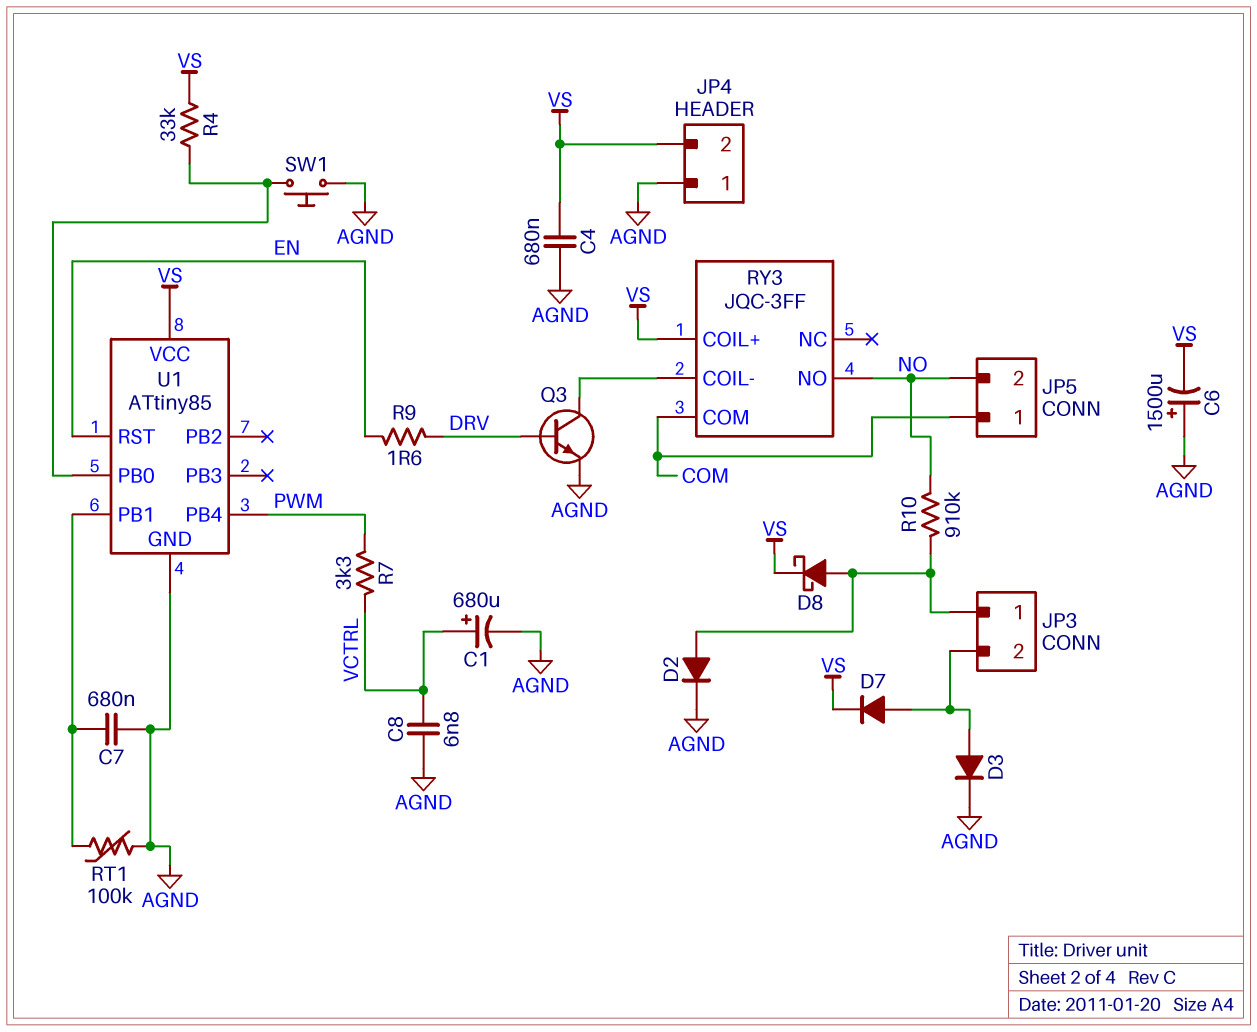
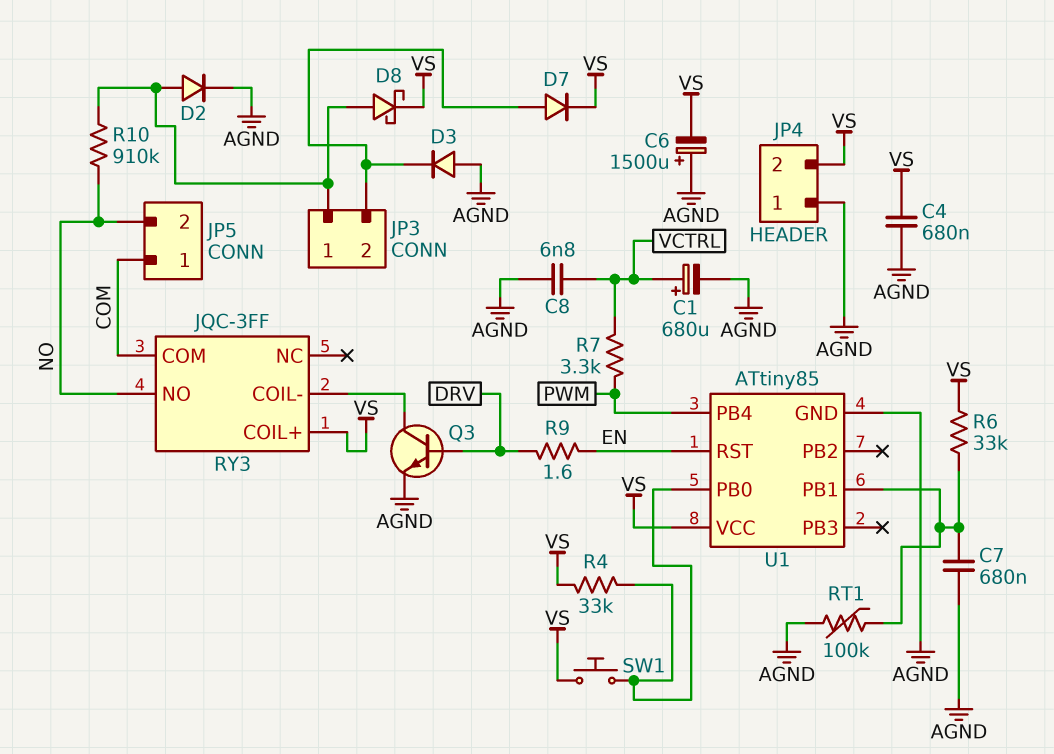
D3: diode (A JP3/2, K AGND) -> diode (A AGND, K JP3/2)
R6: none -> 33k (U1/PB1, VS)
SW1: button (AGND, U1/PB0) -> button (U1/PB0, VS)

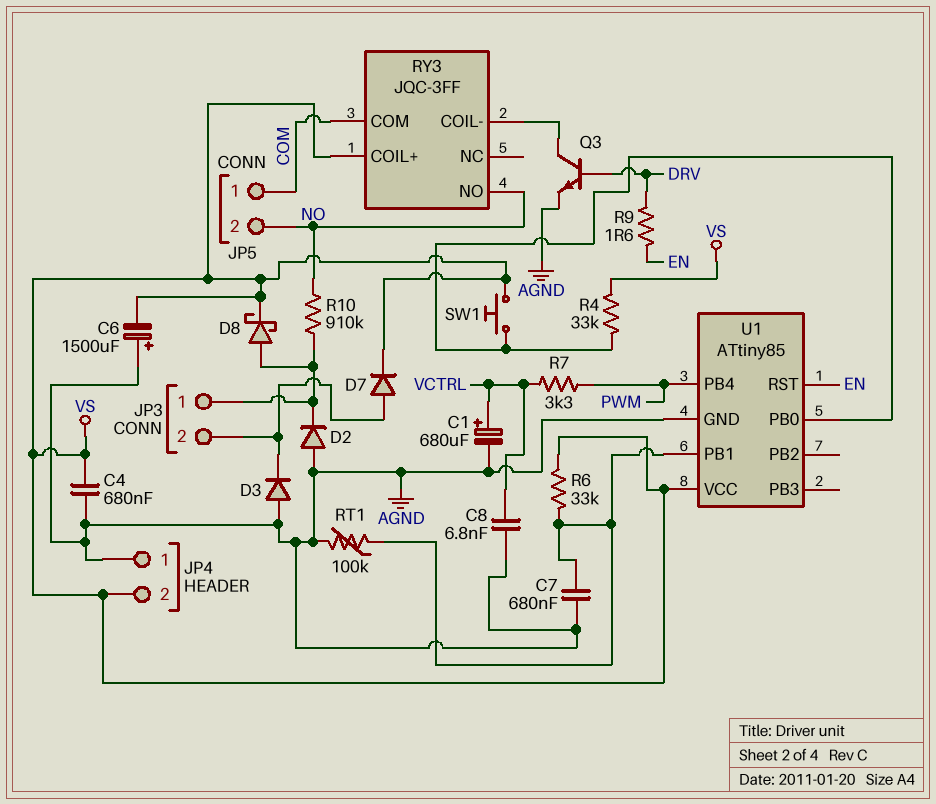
D2: diode (A JP3/1, K AGND) -> diode (A AGND, K JP3/1)

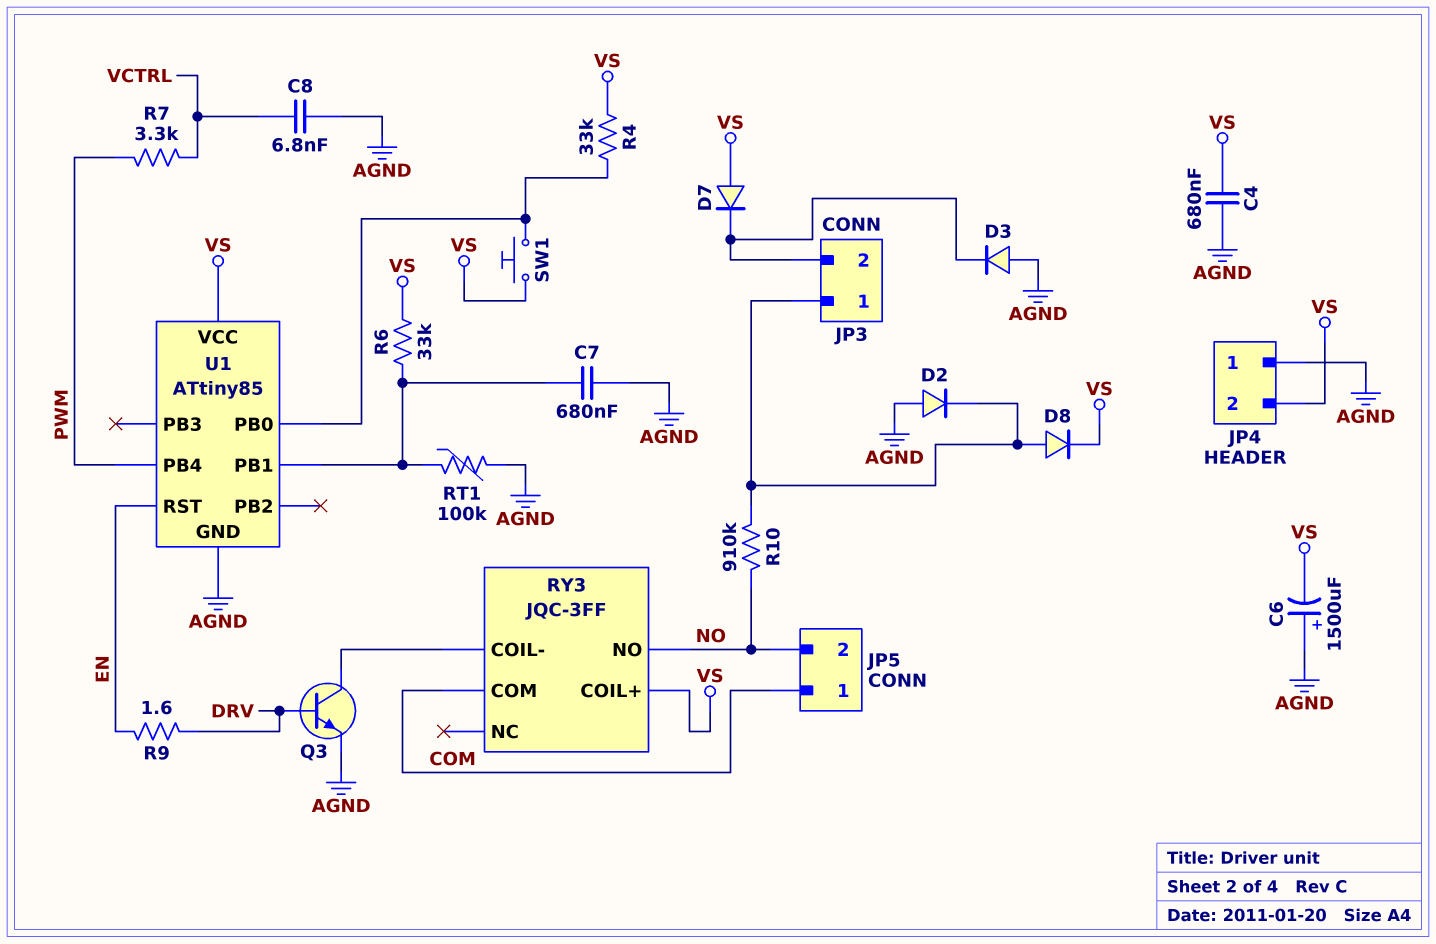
C1: 680uF (plus VCTRL, minus AGND) -> none
D7: diode (A JP3/2, K VS) -> diode (A VS, K JP3/2)
D8: schottky (A JP3/1, K VS) -> diode (A JP3/1, K VS)

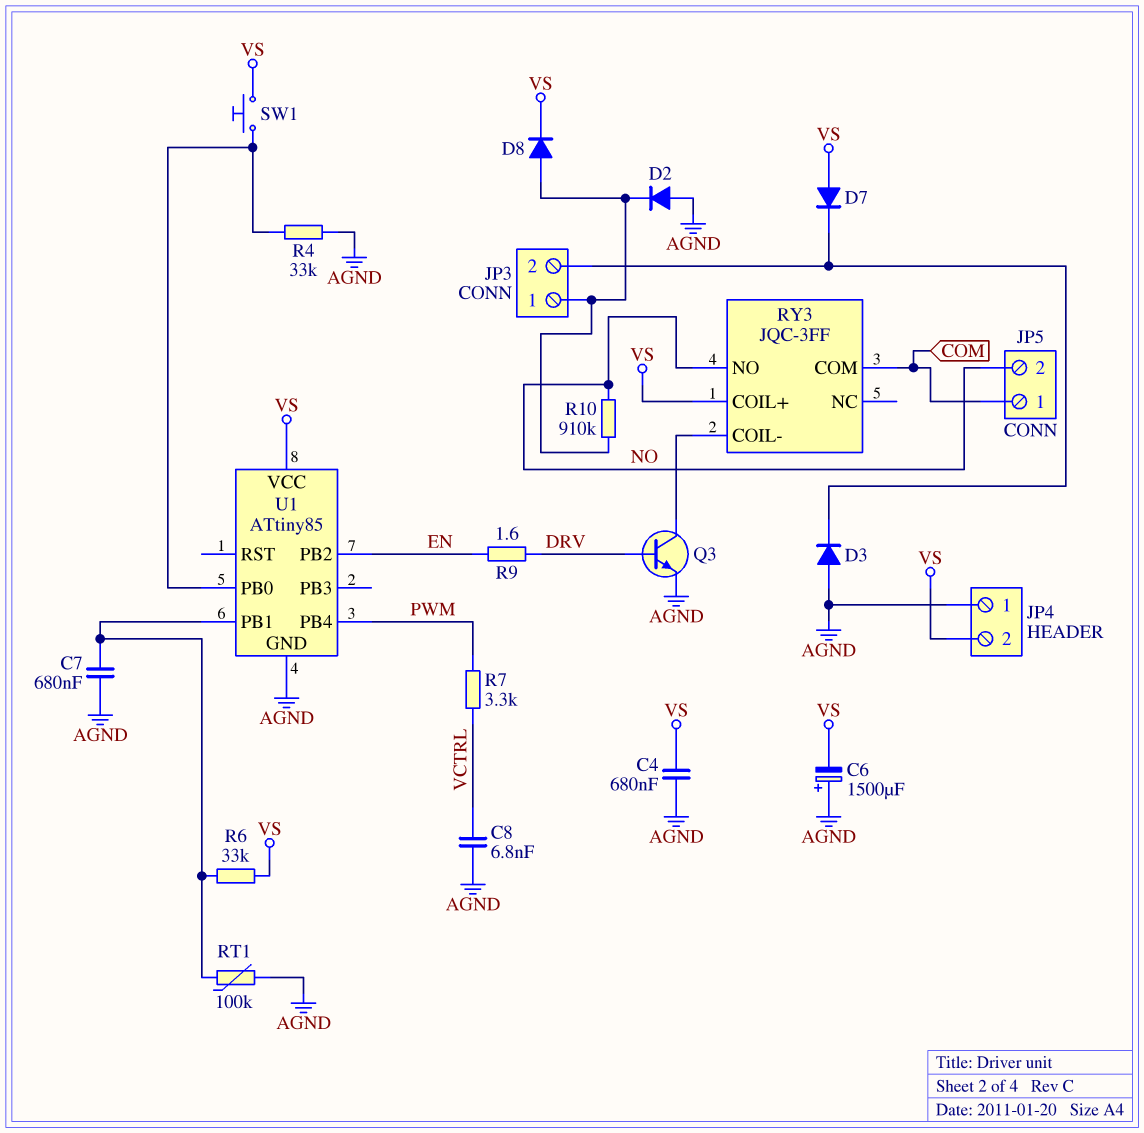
R4: 33k (U1/PB0, VS) -> 33k (AGND, U1/PB0)
U1 pin PB2: none -> EN
U1 pin RST: EN -> none

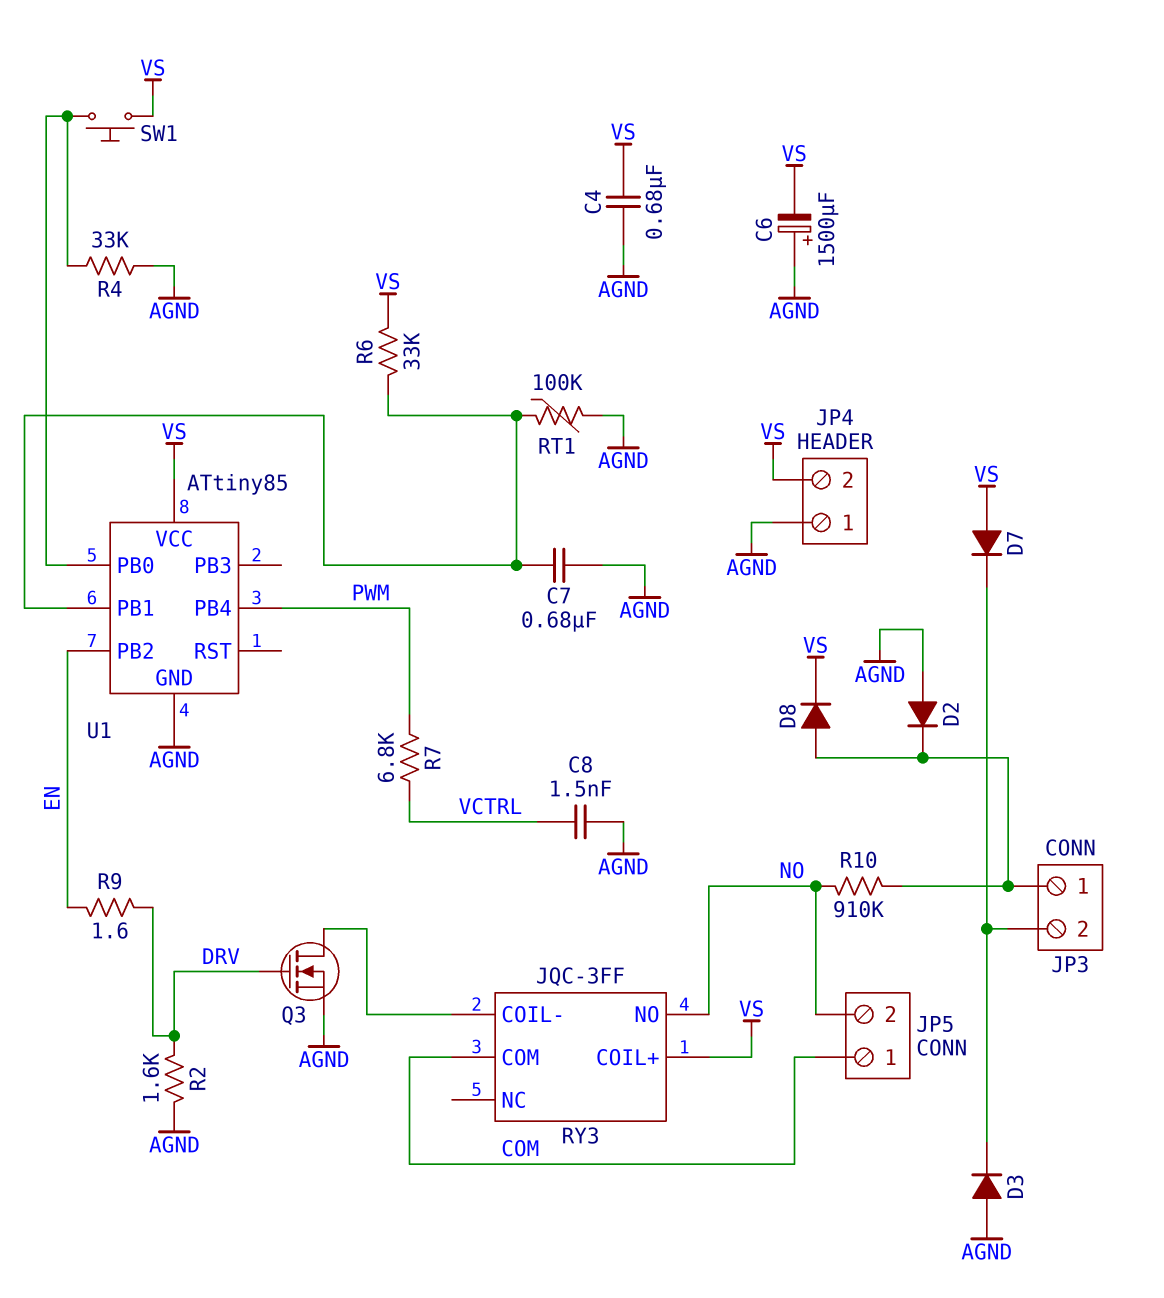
C8: 6.8nF (AGND, VCTRL) -> 1.5nF (AGND, VCTRL)
Q3: NPN (B DRV, C RY3/COIL-, E AGND) -> NMOS (G DRV, D RY3/COIL-, S AGND)
R2: none -> 1.6k (AGND, DRV)
R7: 3.3k (PWM, VCTRL) -> 6.8k (PWM, VCTRL)

